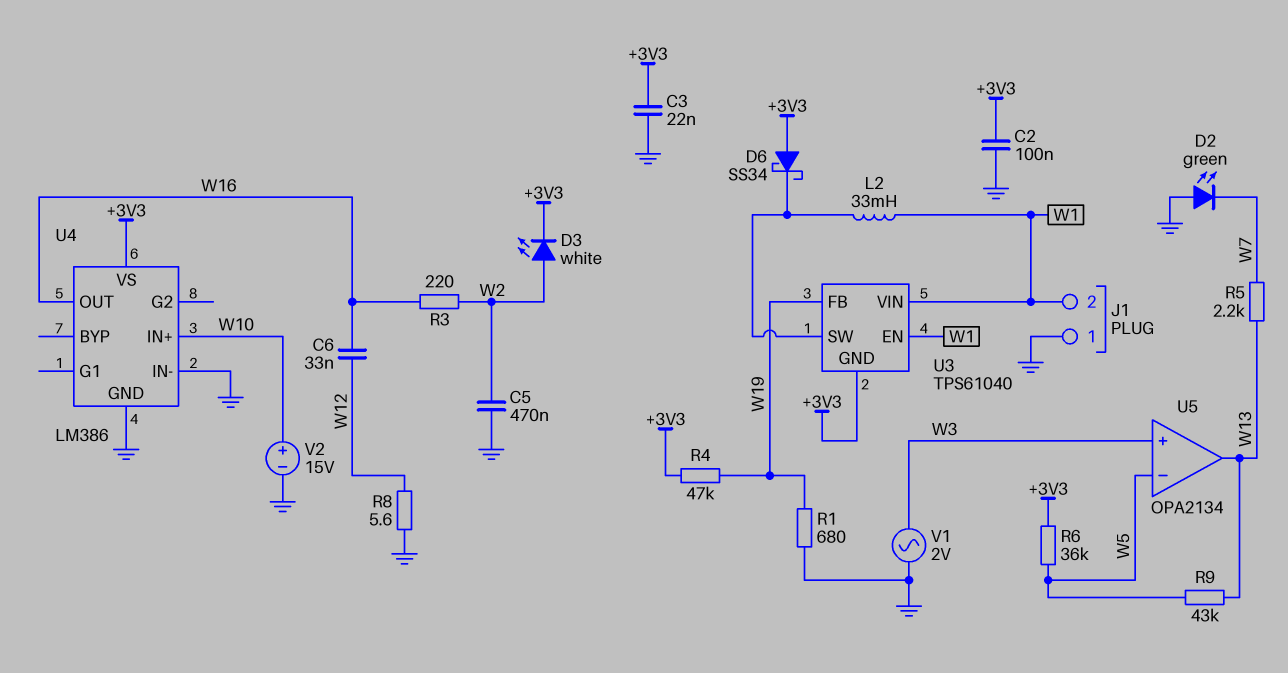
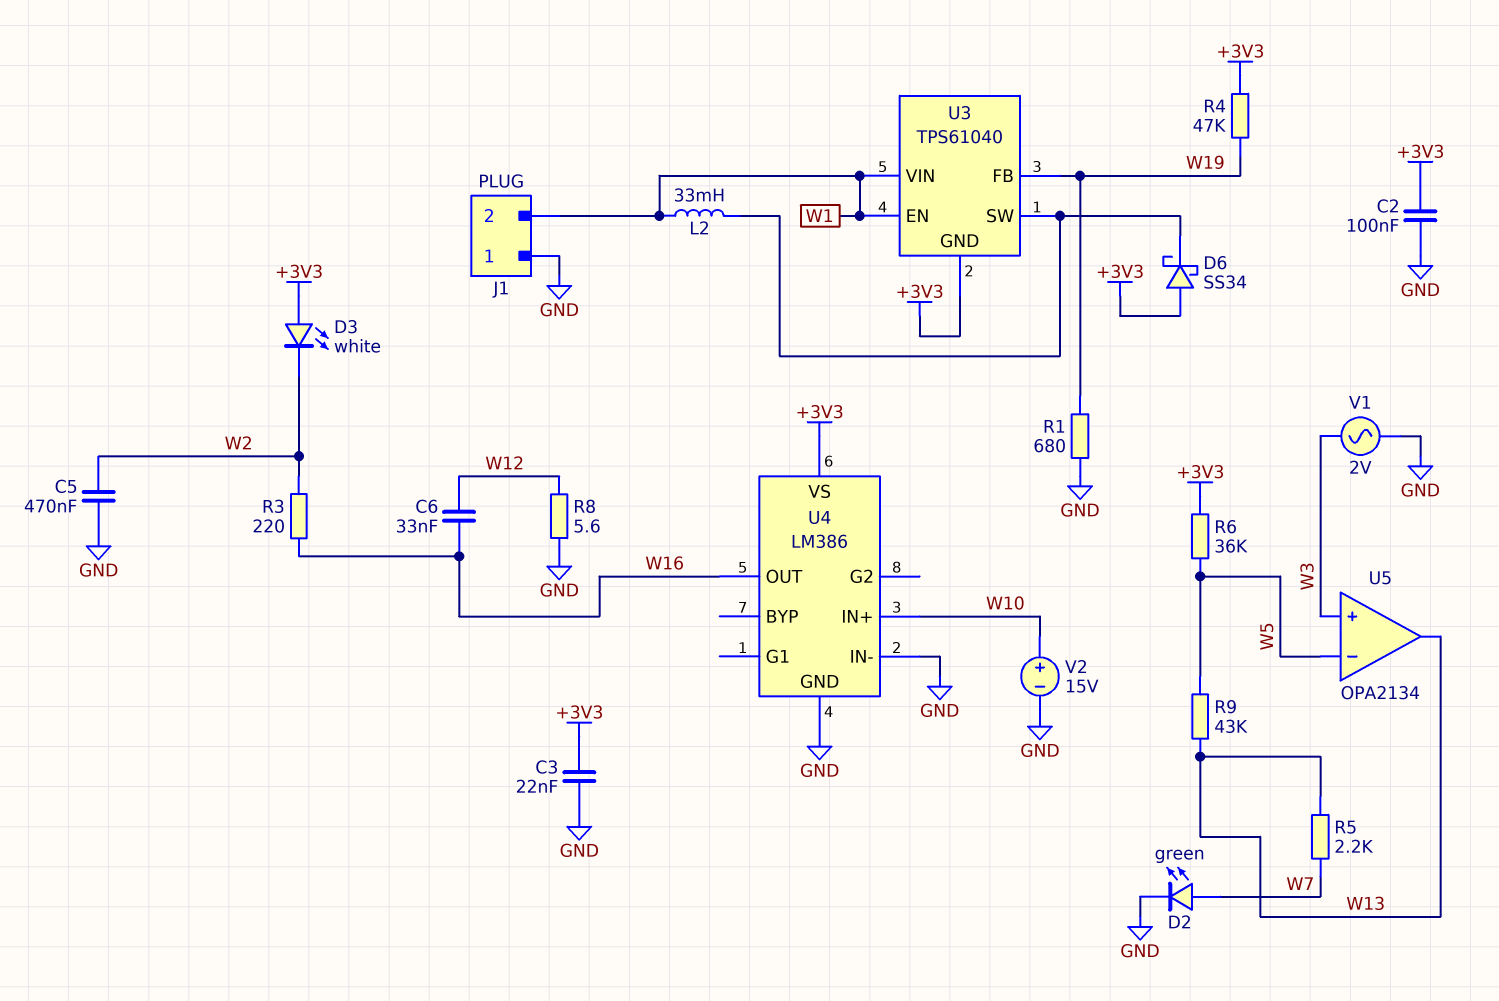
D2: LED green (A GND, K W7) -> LED green (A W7, K GND)
D3: LED white (A W2, K +3V3) -> LED white (A +3V3, K W2)

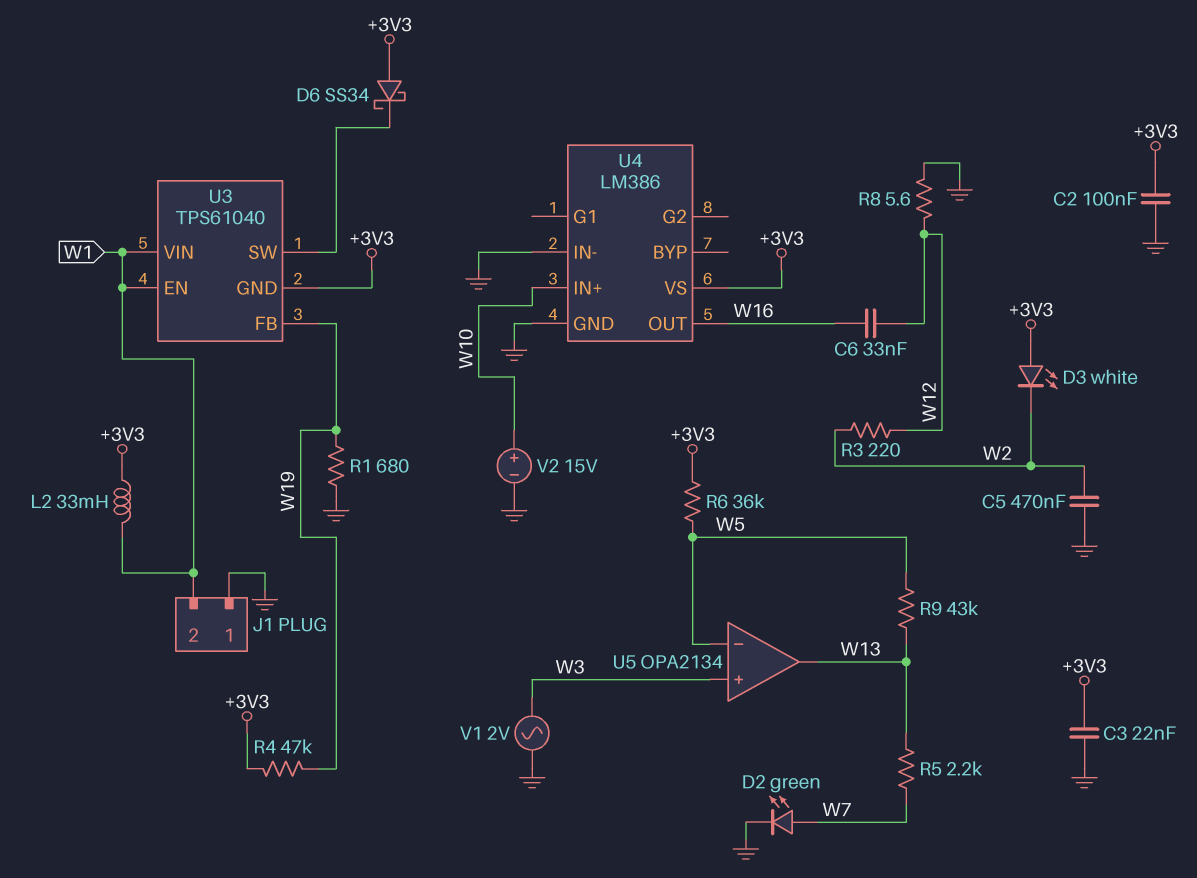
L2: 33mH (U3/SW, W1) -> 33mH (+3V3, W1)
R3: 220 (W2, W16) -> 220 (W2, W12)

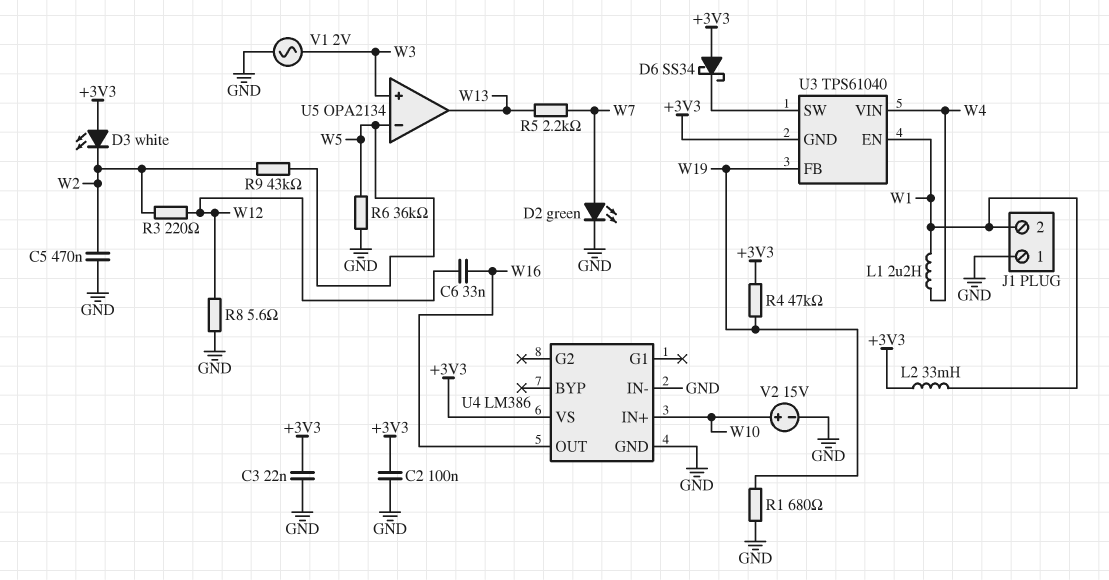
L1: none -> 2.2uH (W1, W4)
R6: 36k (+3V3, W5) -> 36k (GND, W5)
R9: 43k (W5, W13) -> 43k (W2, W5)
U3 pin VIN: W1 -> W4

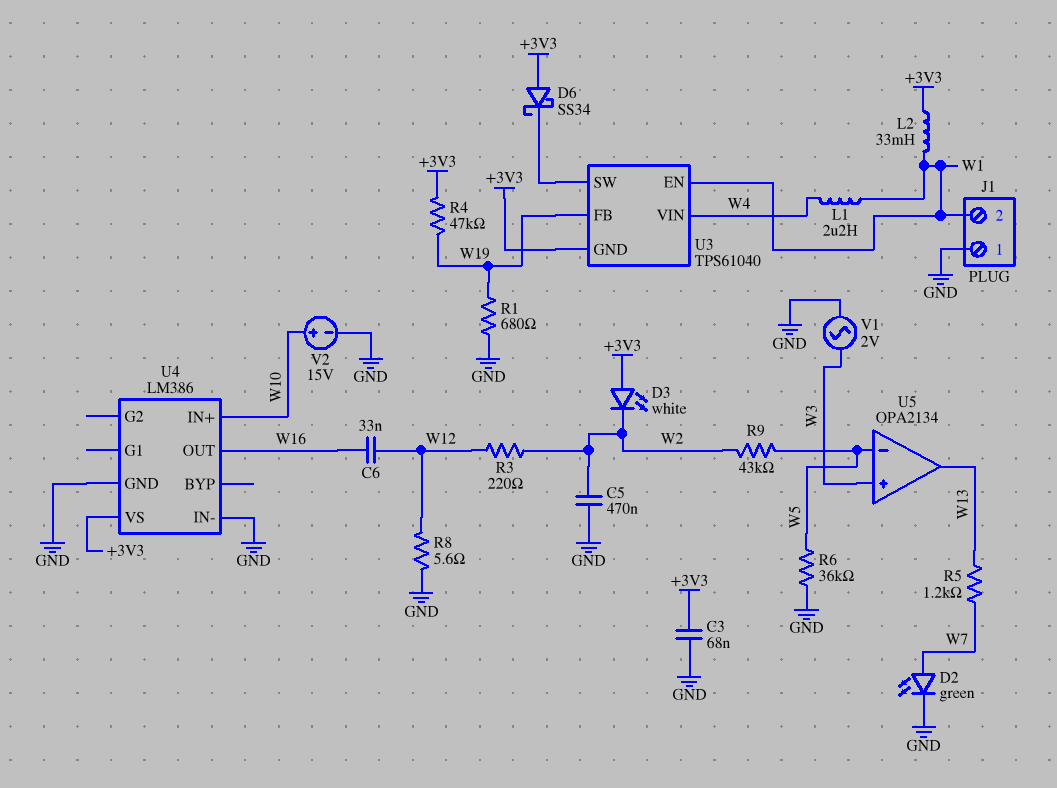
C2: 100nF (+3V3, GND) -> none
C3: 22nF (+3V3, GND) -> 68nF (+3V3, GND)
R5: 2.2k (W7, W13) -> 1.2k (W7, W13)

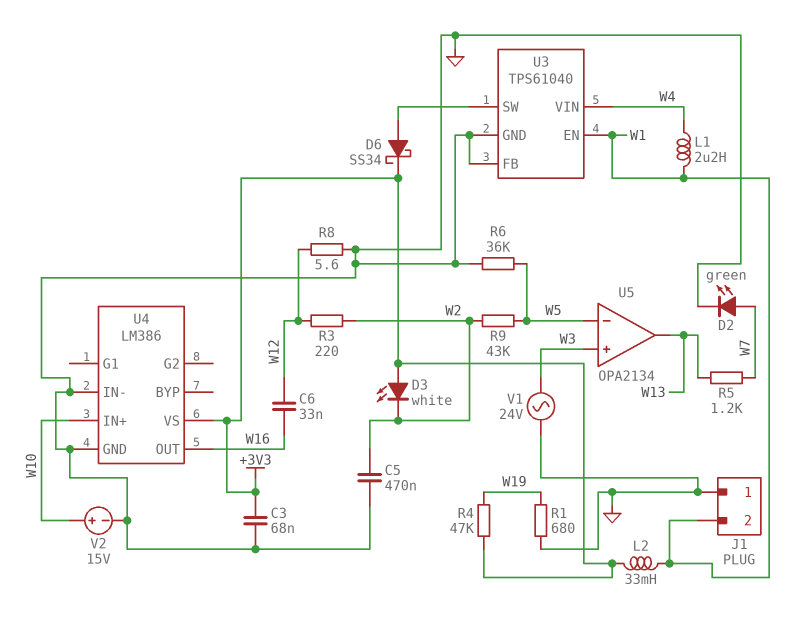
D6: schottky SS34 (A +3V3, K U3/SW) -> schottky SS34 (A U3/SW, K +3V3)
U3 pin FB: W19 -> GND
U3 pin GND: +3V3 -> GND
V1: AC 2V (GND, W3) -> AC 24V (GND, W3)

